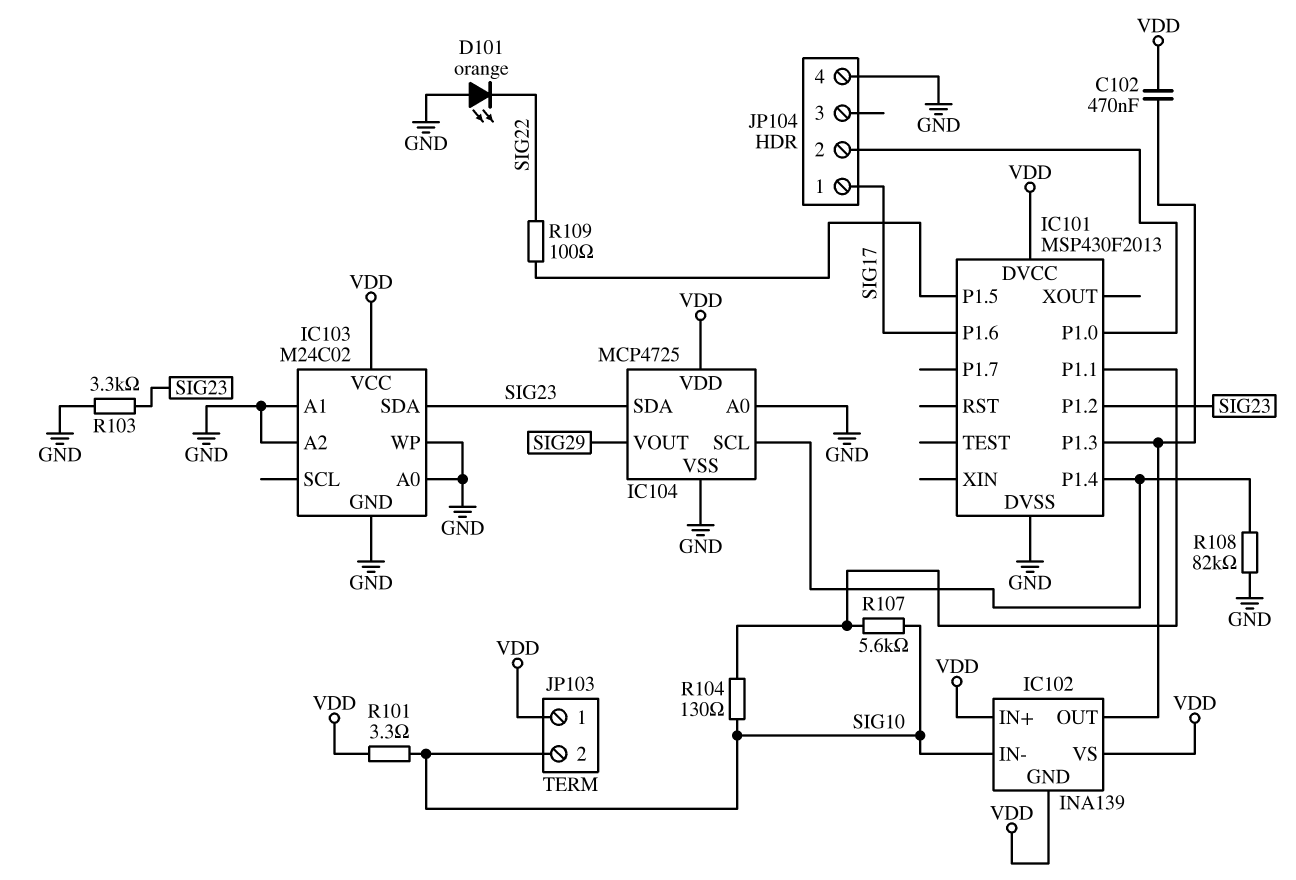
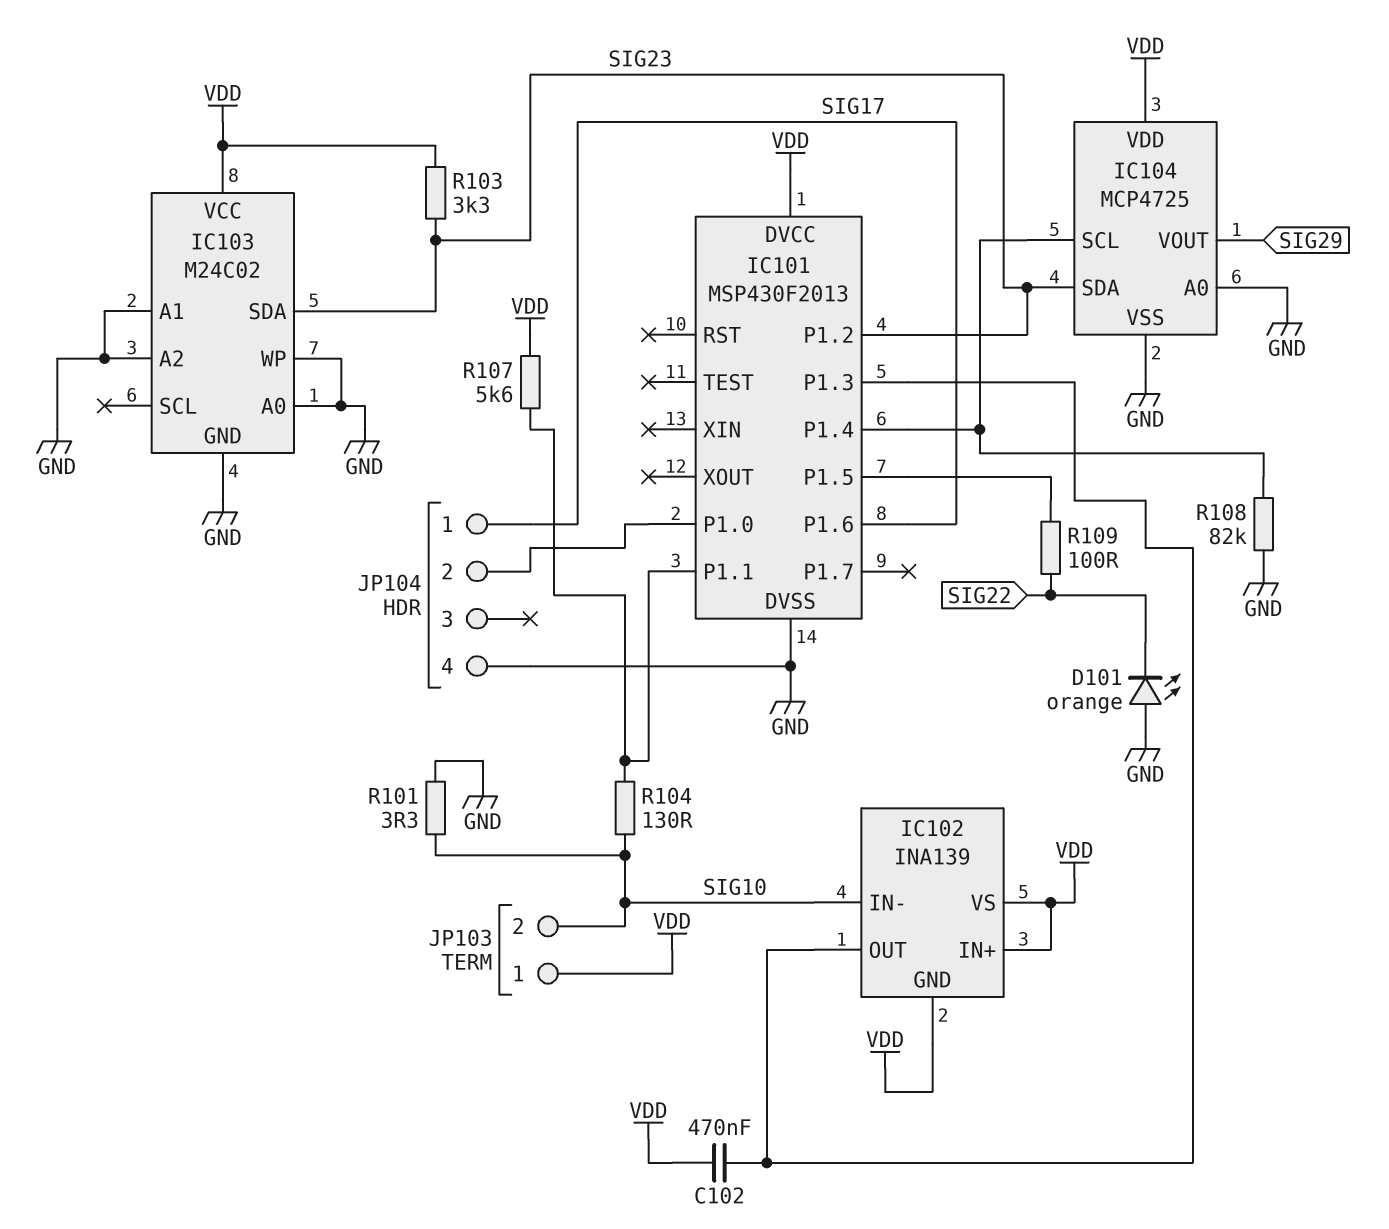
R101: 3.3 (SIG10, VDD) -> 3.3 (GND, SIG10)
R103: 3.3k (GND, SIG23) -> 3.3k (SIG23, VDD)
R107: 5.6k (IC101/P1.1, SIG10) -> 5.6k (IC101/P1.1, VDD)

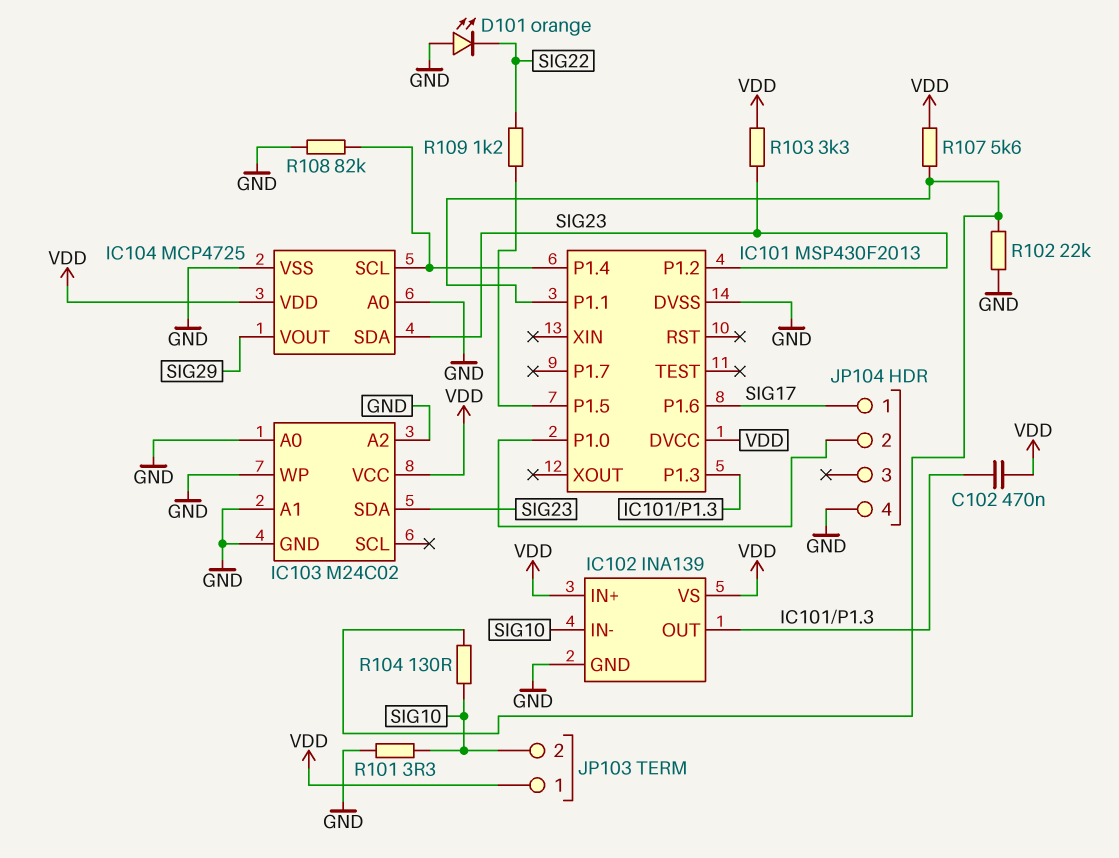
IC102 pin GND: VDD -> GND
R102: none -> 22k (GND, IC101/P1.1)
R109: 100 (IC101/P1.5, SIG22) -> 1.2k (IC101/P1.5, SIG22)

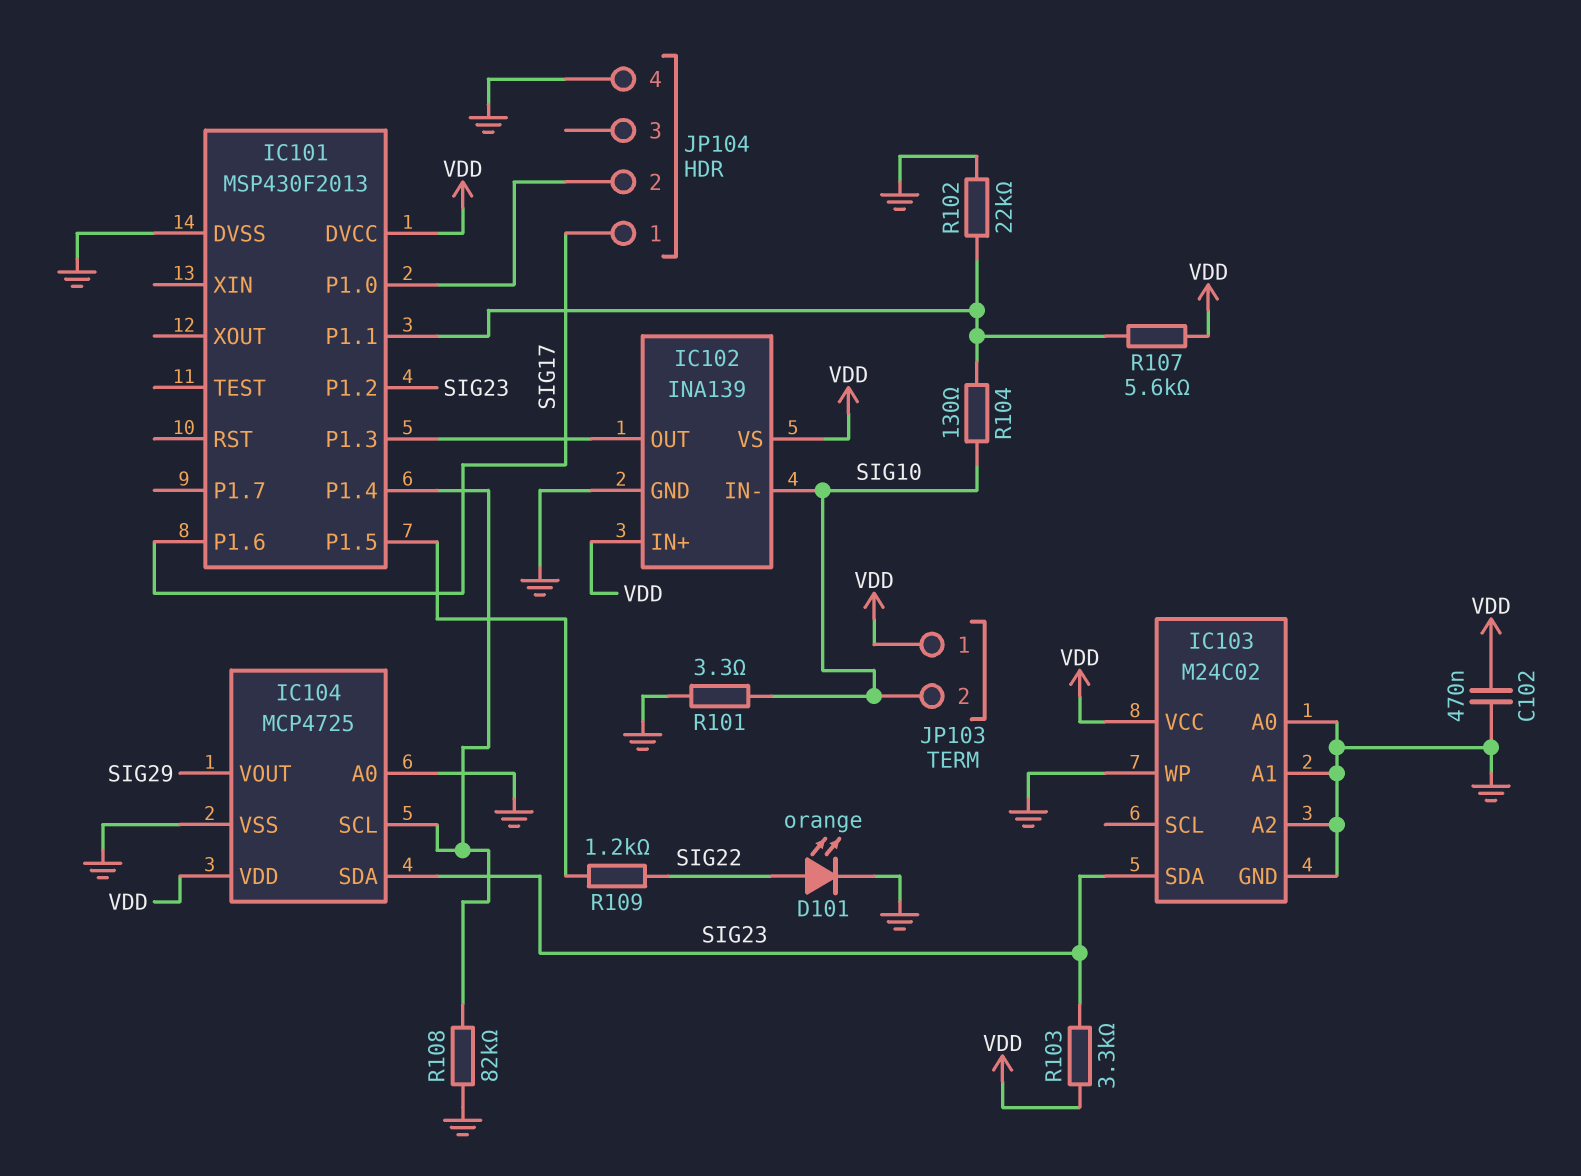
C102: 470nF (IC101/P1.3, VDD) -> 470nF (GND, VDD)
D101: LED orange (A GND, K SIG22) -> LED orange (A SIG22, K GND)

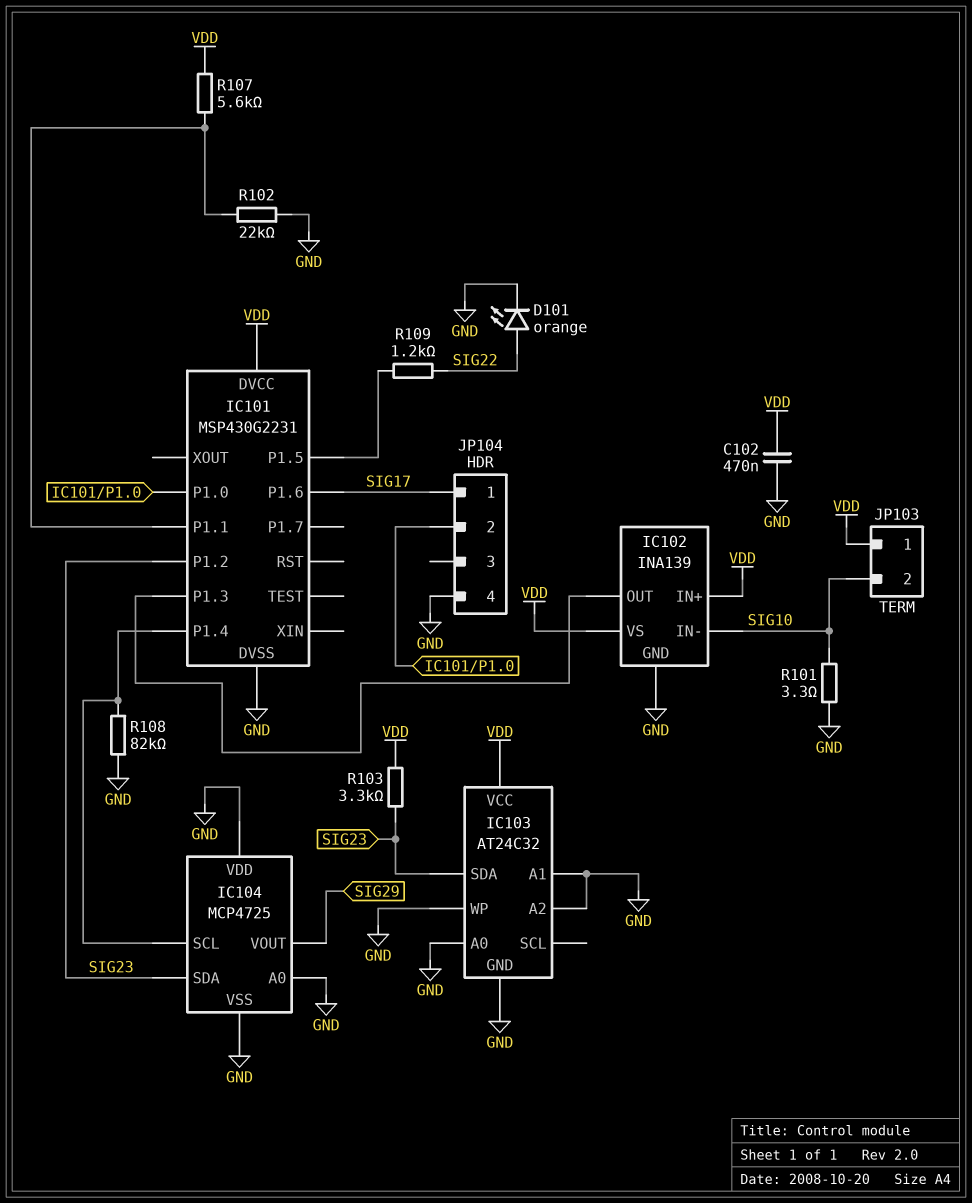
IC101: MSP430F2013 -> MSP430G2231
IC103: M24C02 -> AT24C32
IC104 pin VDD: VDD -> GND
R104: 130 (IC101/P1.1, SIG10) -> none

